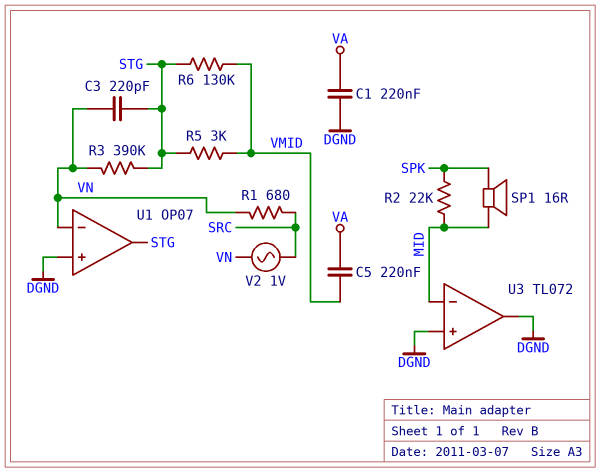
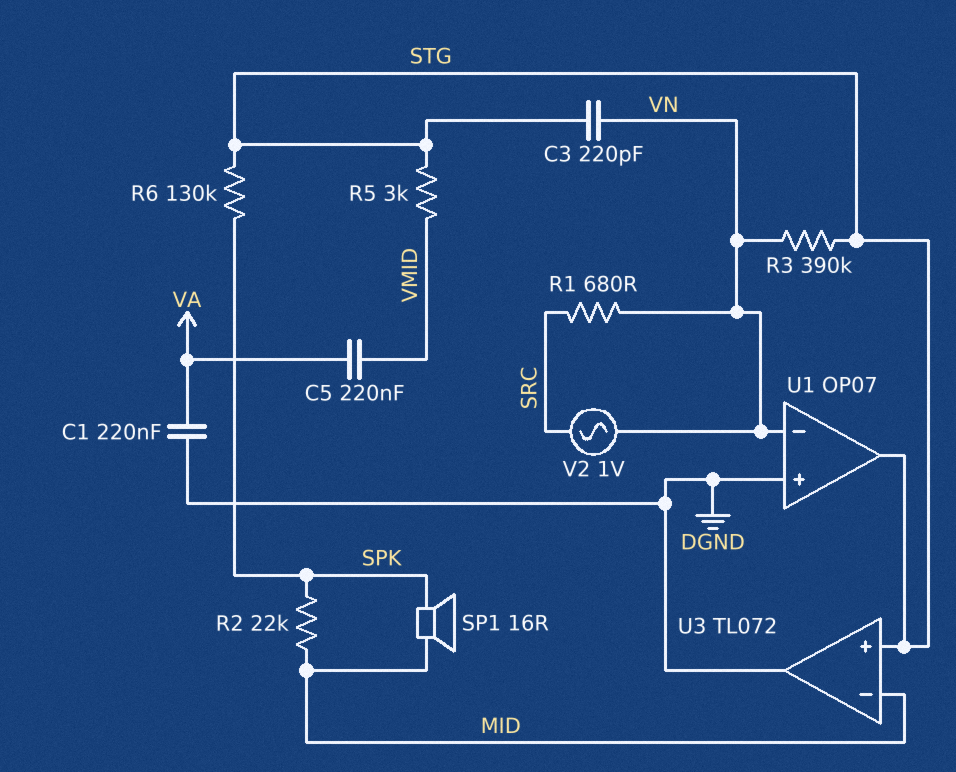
R6: 130k (STG, VMID) -> 130k (SPK, STG)
U3 pin in+: DGND -> STG

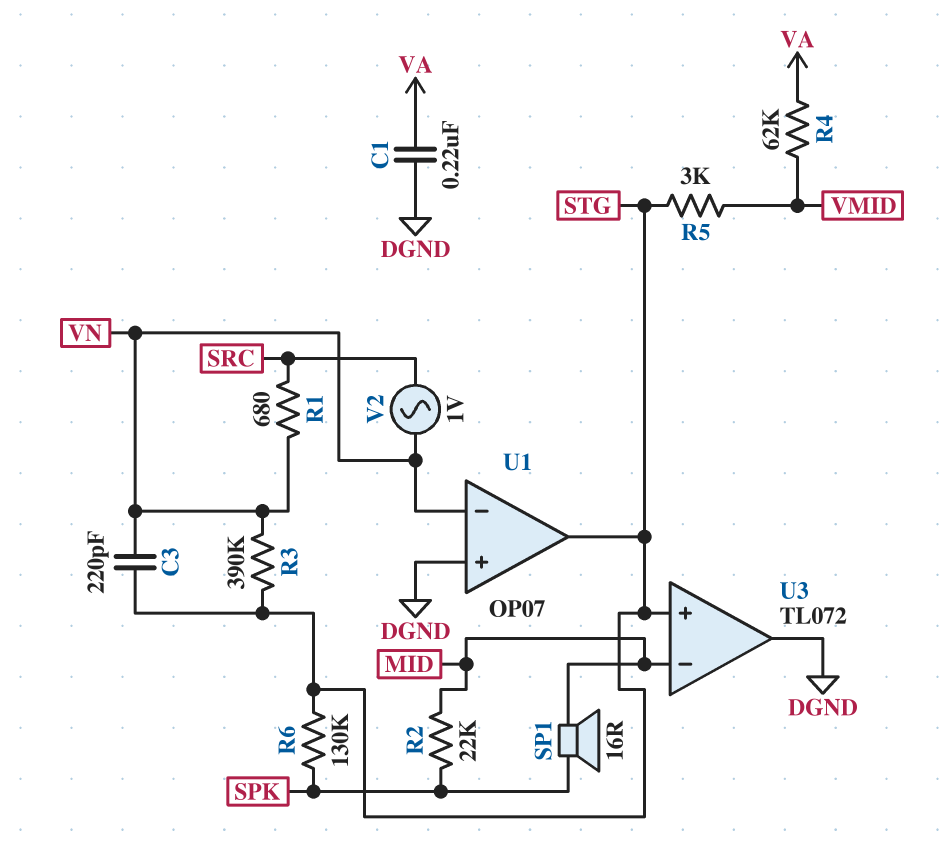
C5: 220nF (VA, VMID) -> none
R4: none -> 62k (VA, VMID)

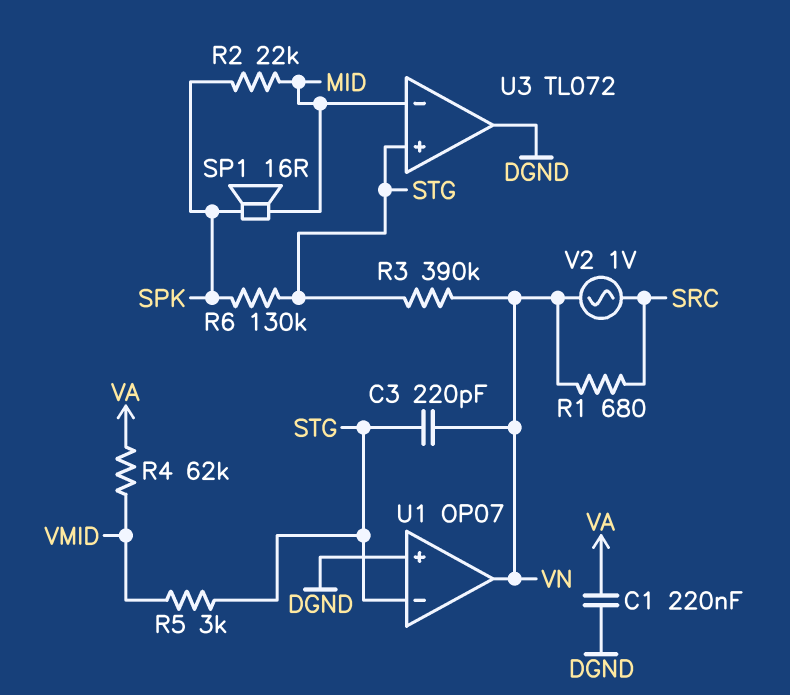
U1 pin in-: VN -> STG
U1 pin out: STG -> VN

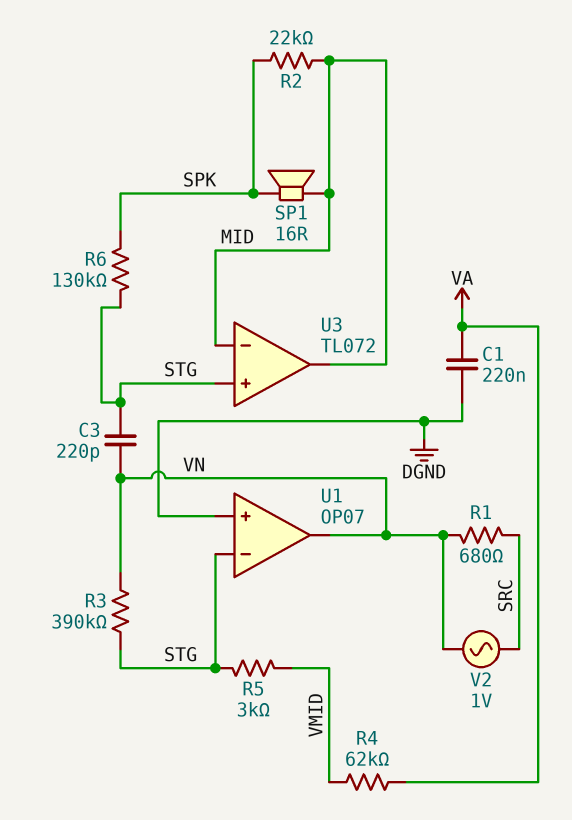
U3 pin out: DGND -> MID

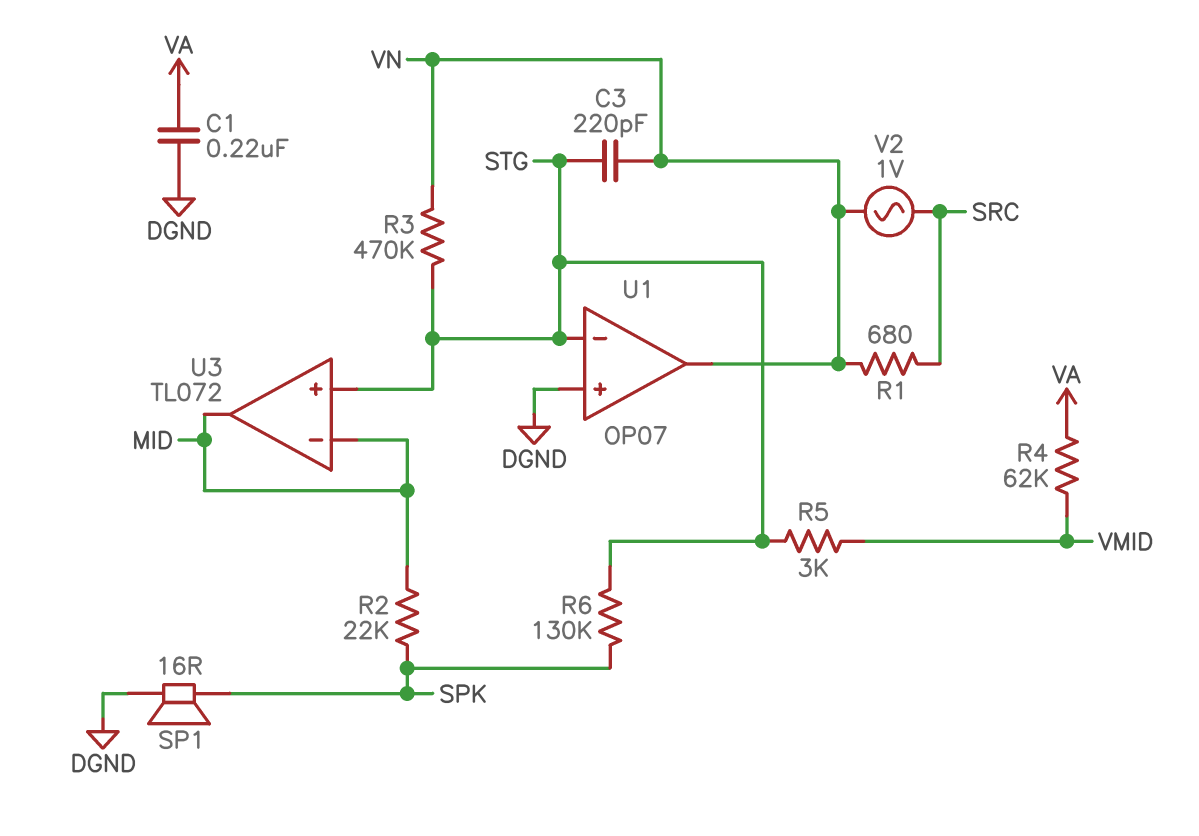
R3: 390k (STG, VN) -> 470k (STG, VN)
SP1: speaker 16R (MID, SPK) -> speaker 16R (DGND, SPK)

